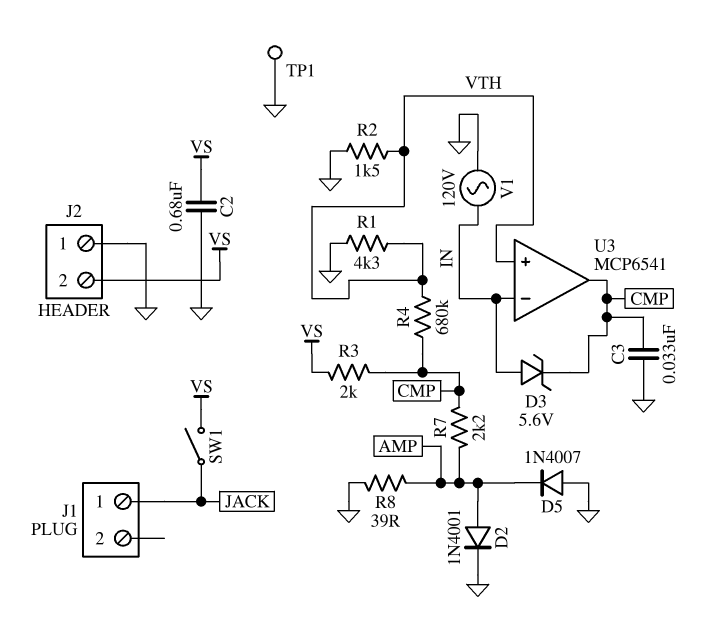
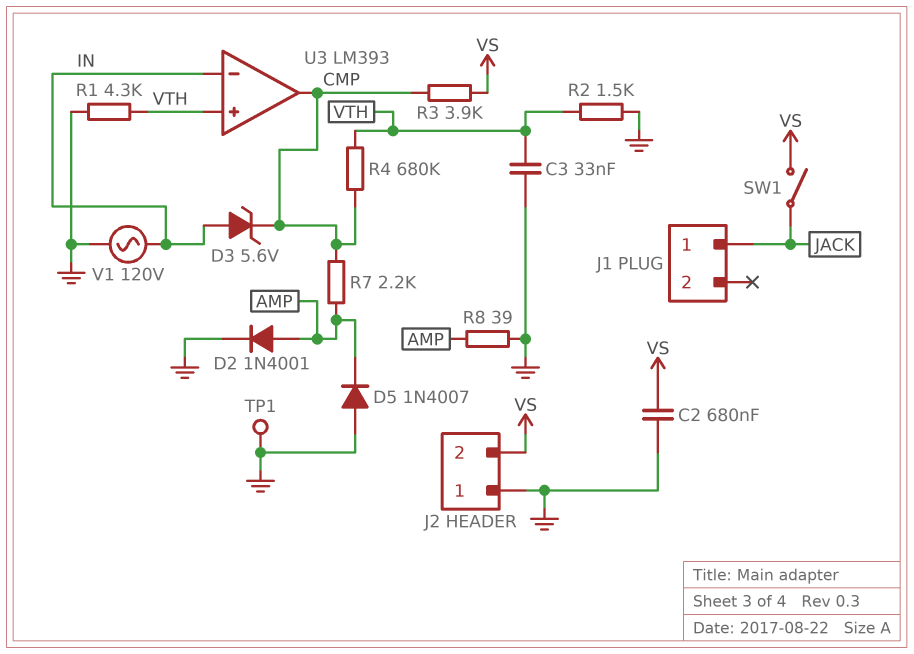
C3: 33nF (CMP, GND) -> 33nF (GND, VTH)
R3: 2k (CMP, VS) -> 3.9k (CMP, VS)
U3: MCP6541 -> LM393

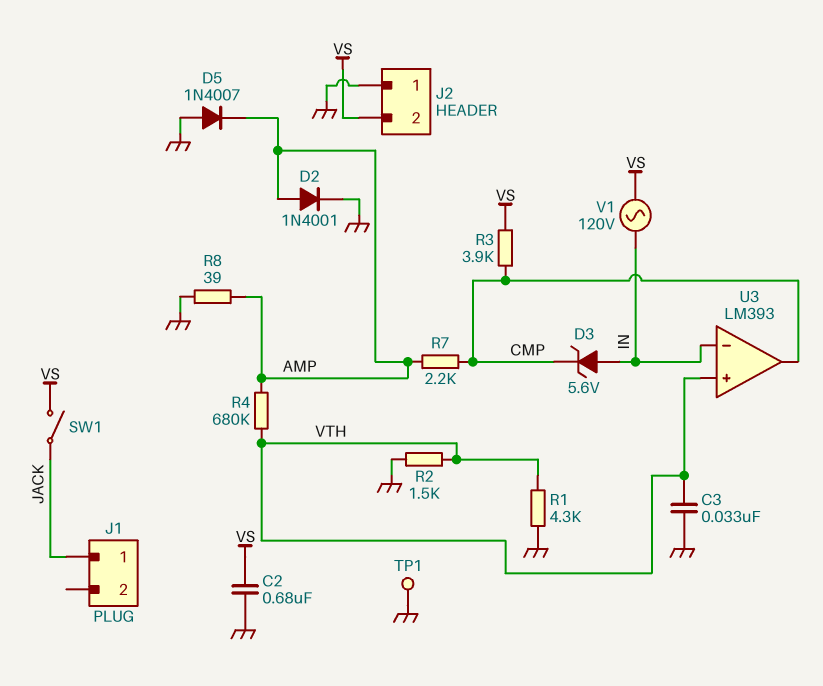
R4: 680k (CMP, VTH) -> 680k (AMP, VTH)
V1: AC 120V (GND, IN) -> AC 120V (IN, VS)

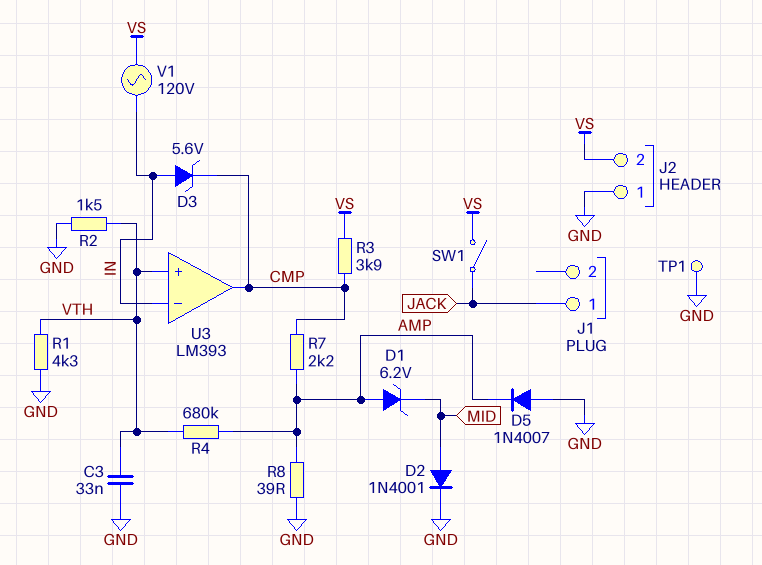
C2: 680nF (GND, VS) -> none
D1: none -> zener 6.2V (A AMP, K MID)
D2: diode 1N4001 (A AMP, K GND) -> diode 1N4001 (A MID, K GND)

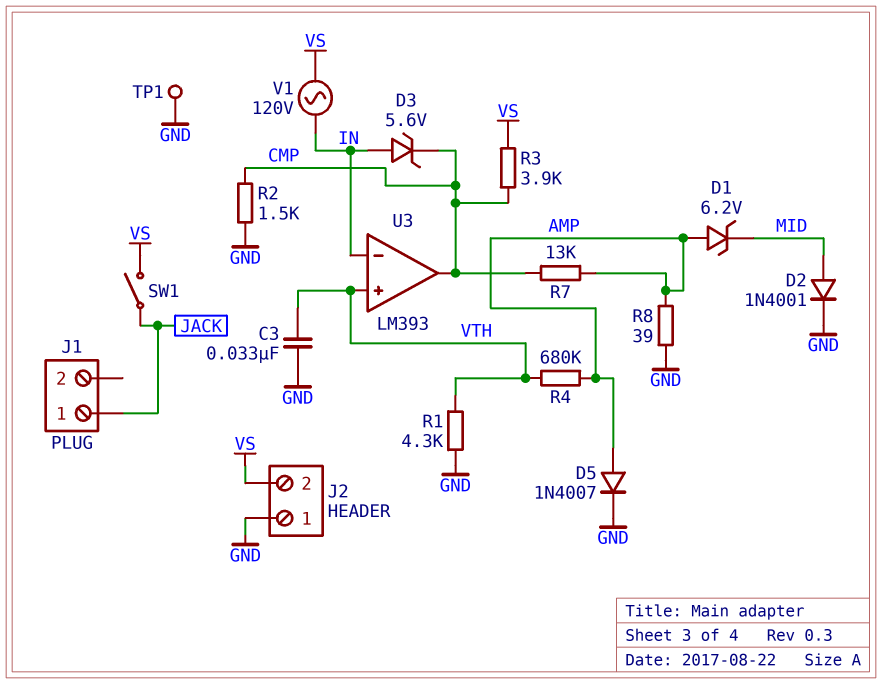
D5: diode 1N4007 (A GND, K AMP) -> diode 1N4007 (A AMP, K GND)
R2: 1.5k (GND, VTH) -> 1.5k (CMP, GND)
R7: 2.2k (AMP, CMP) -> 13k (AMP, CMP)

